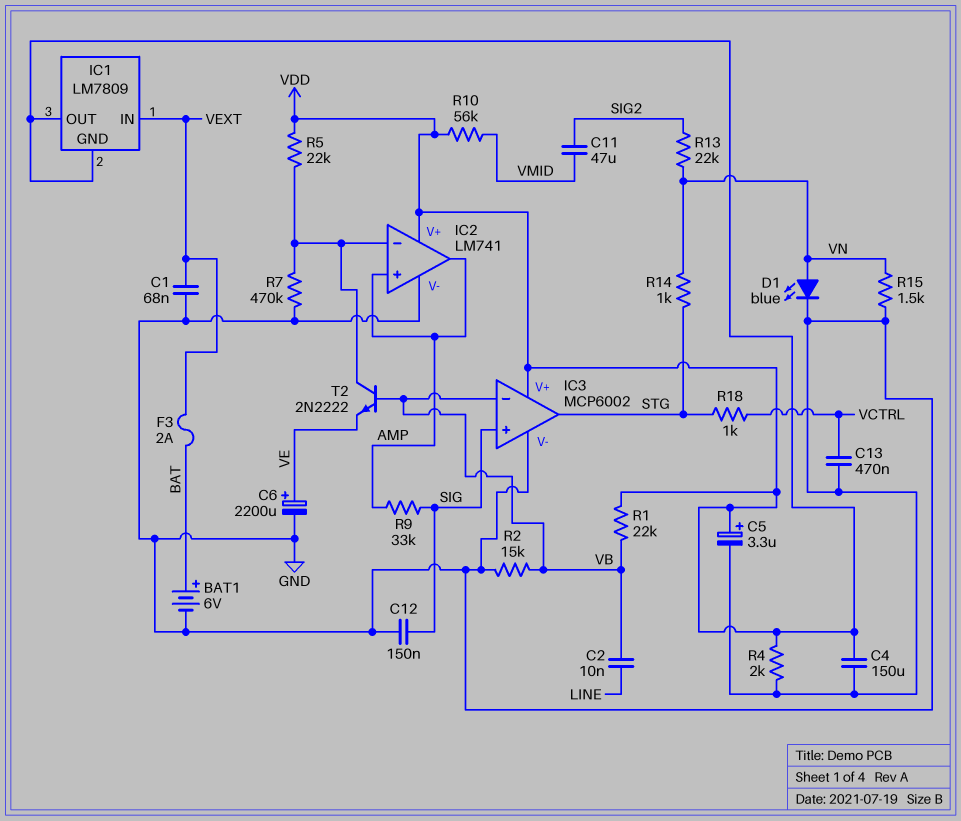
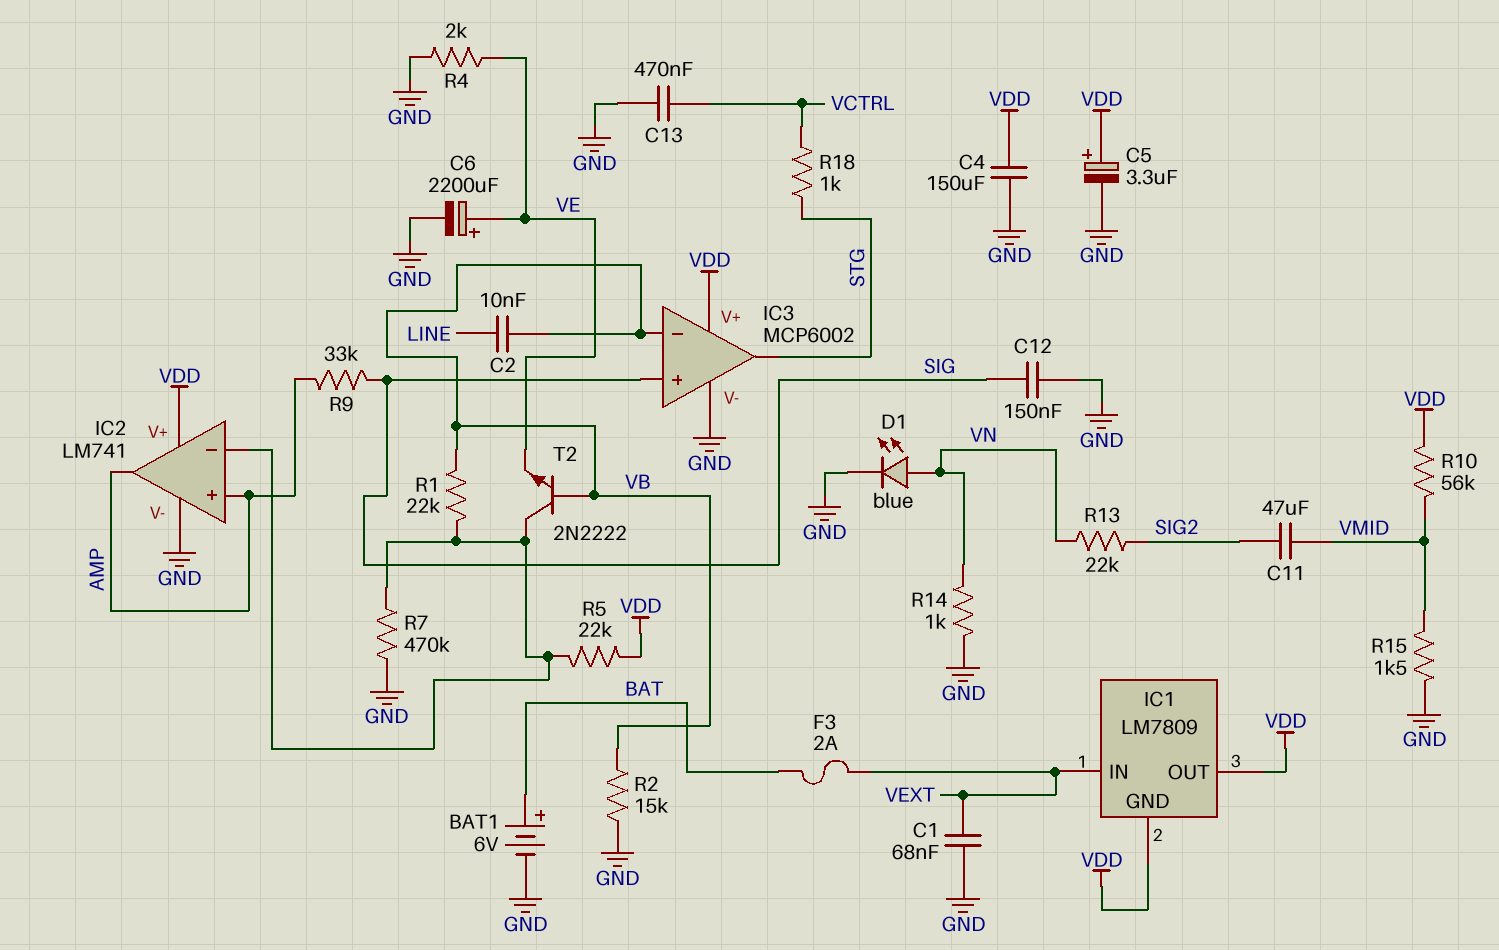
R1: 22k (VB, VDD) -> 22k (IC2/in-, VB)
R4: 2k (GND, VDD) -> 2k (GND, VE)
R14: 1k (STG, VN) -> 1k (GND, VN)
R15: 1.5k (GND, VN) -> 1.5k (GND, VMID)

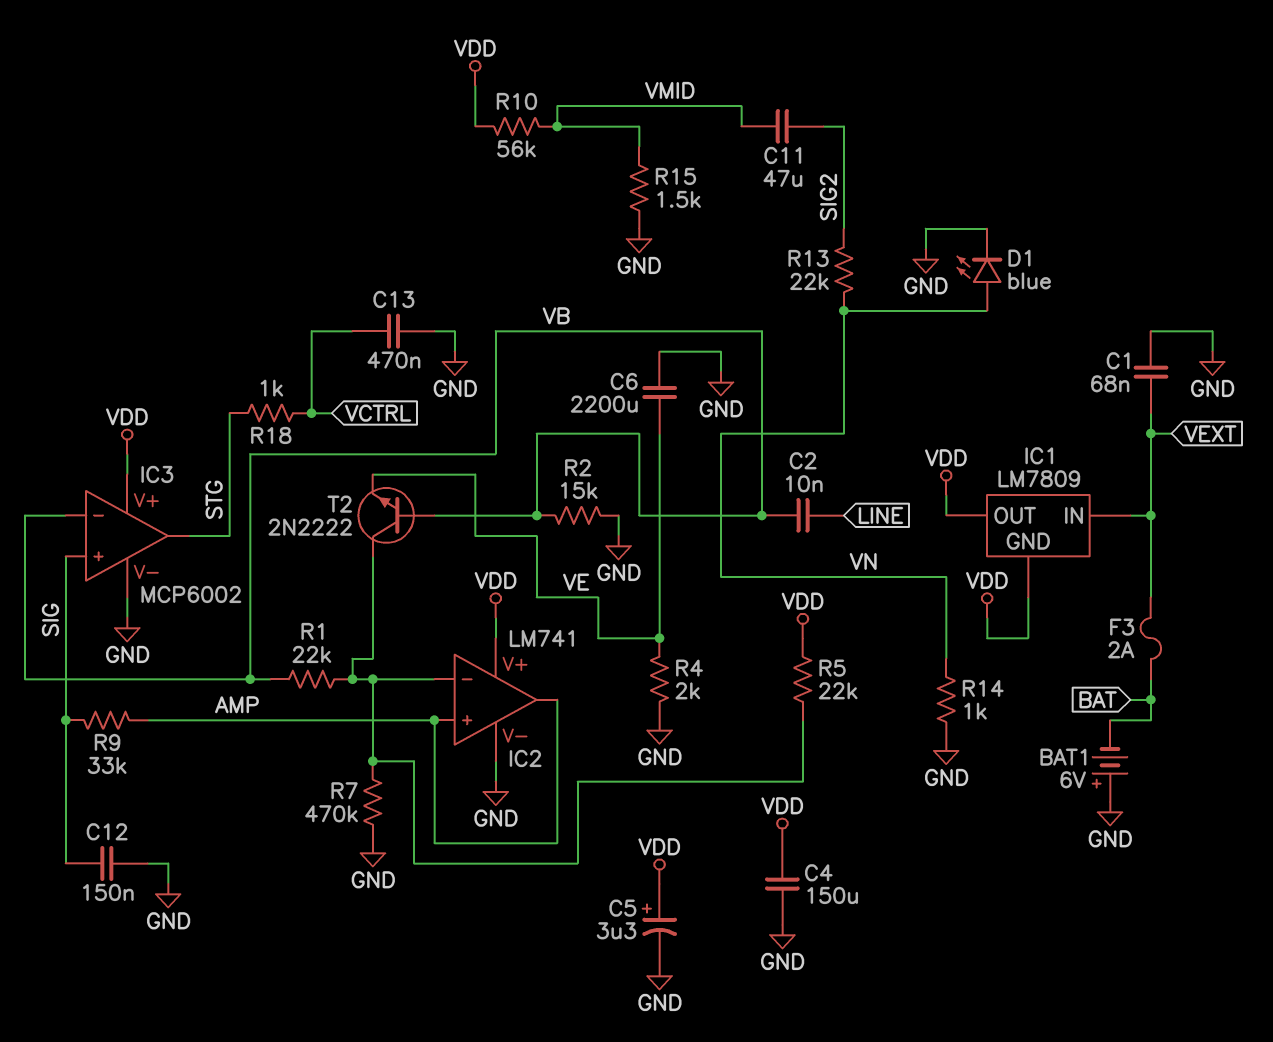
BAT1: 6V (plus BAT, minus GND) -> 6V (plus GND, minus BAT)
C6: 2200uF (plus VE, minus GND) -> 2200uF (GND, VE)

